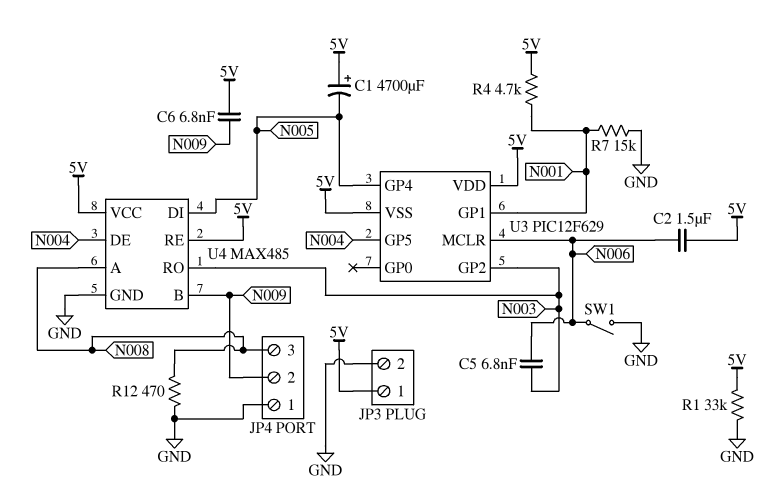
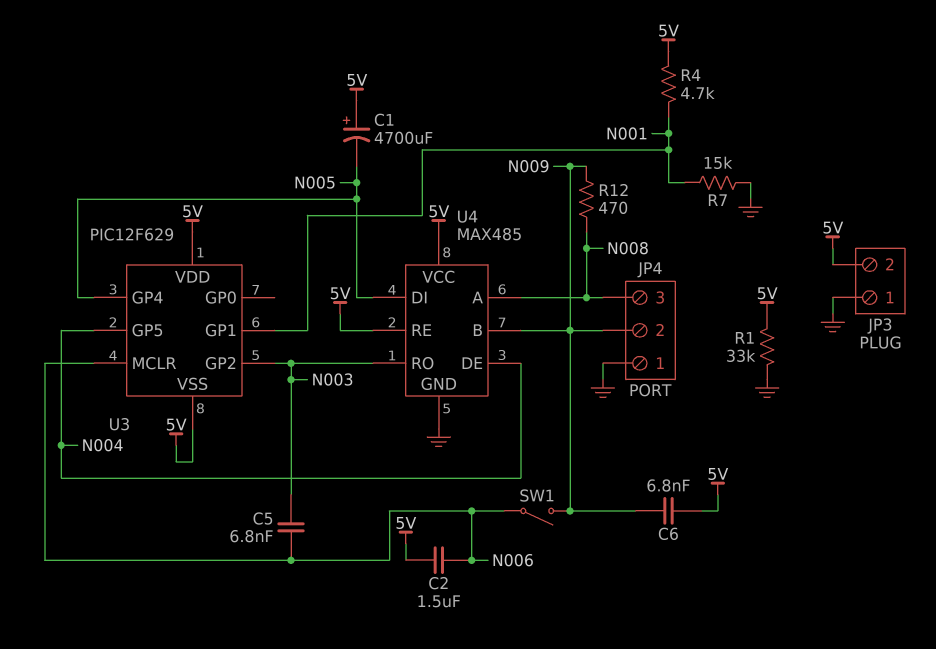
JP3 pin 1: 5V -> GND
JP3 pin 2: GND -> 5V
R12: 470 (GND, N008) -> 470 (N008, N009)
SW1: switch (GND, N006) -> switch (N006, N009)

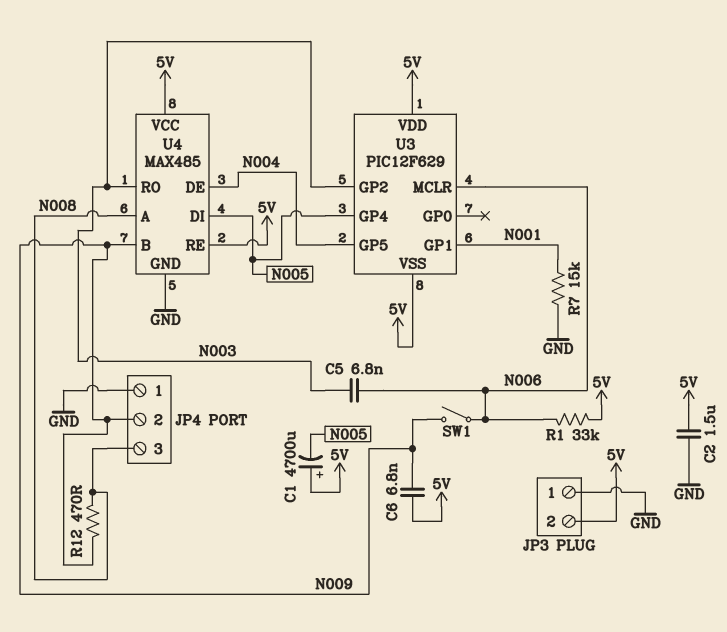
C2: 1.5uF (5V, N006) -> 1.5uF (5V, GND)
R1: 33k (5V, GND) -> 33k (5V, N006)
R4: 4.7k (5V, N001) -> none

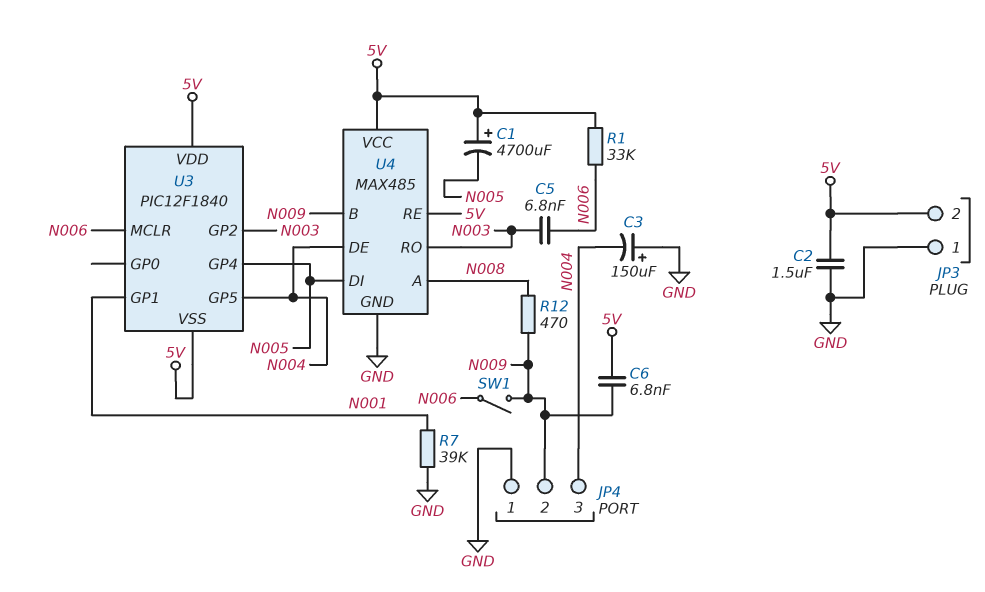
C3: none -> 150uF (plus GND, minus N004)
JP4 pin 3: N008 -> N004
R7: 15k (GND, N001) -> 39k (GND, N001)
U3: PIC12F629 -> PIC12F1840

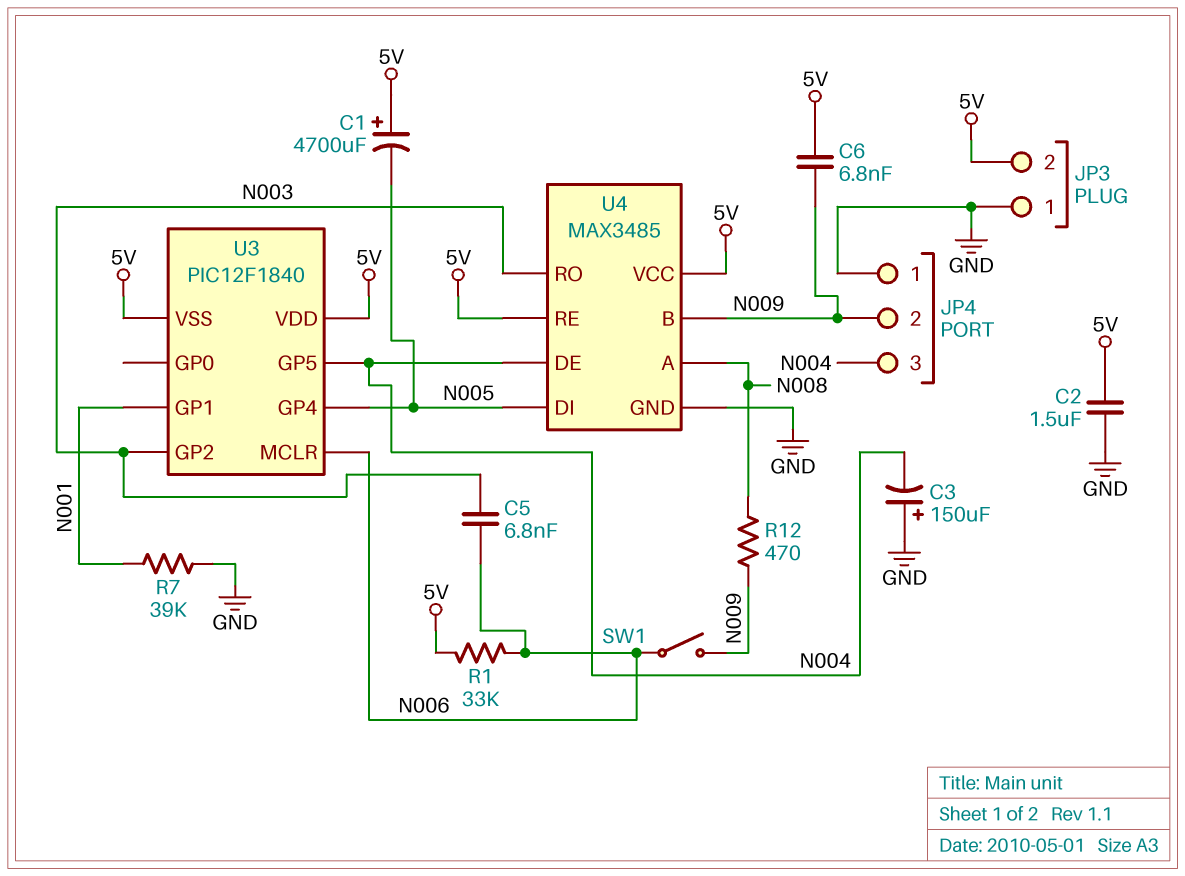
U4: MAX485 -> MAX3485

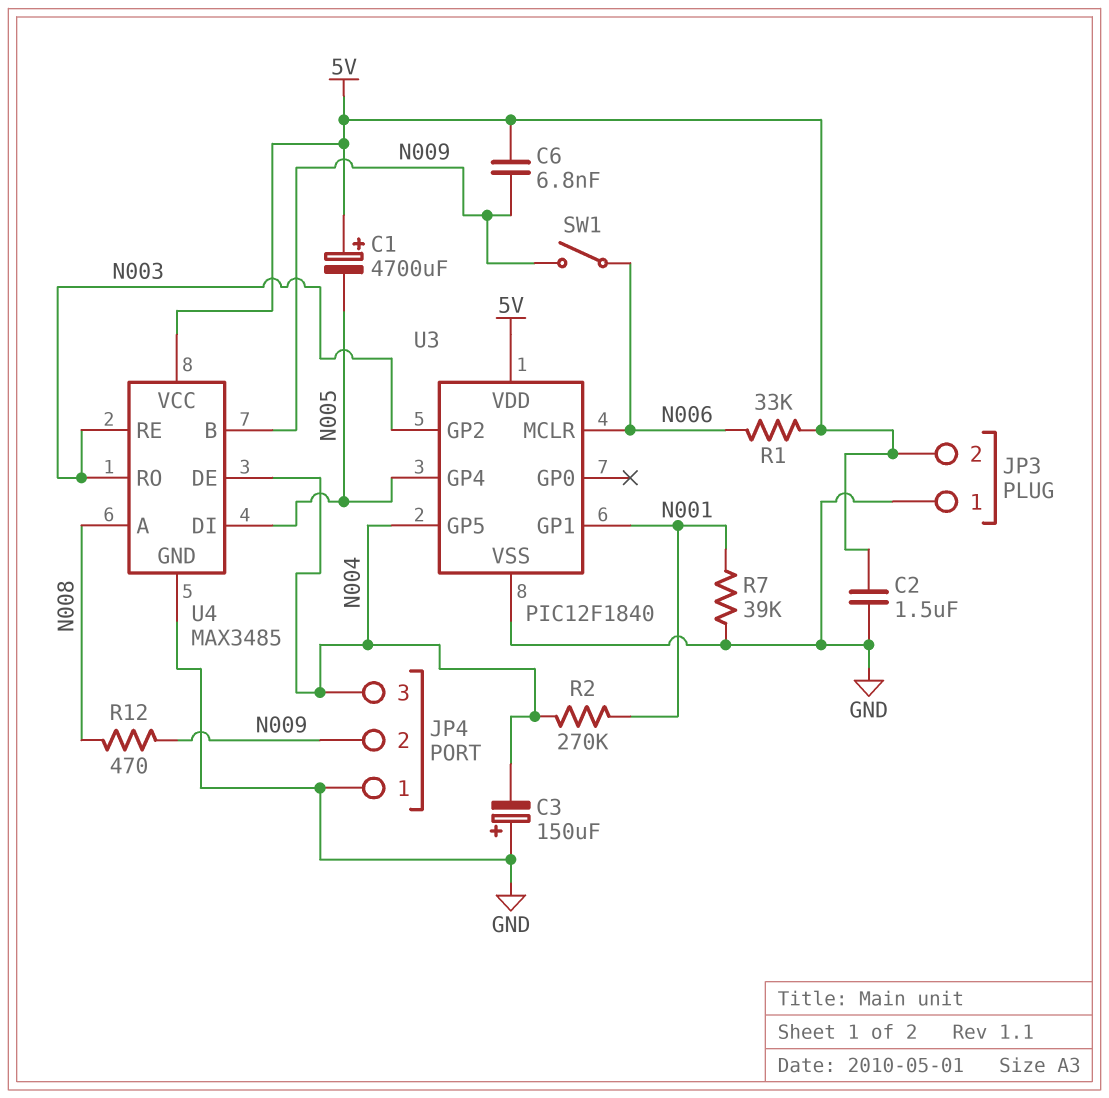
C5: 6.8nF (N003, N006) -> none
R2: none -> 270k (N001, N004)
U3 pin VSS: 5V -> GND
U4 pin RE: 5V -> N003

